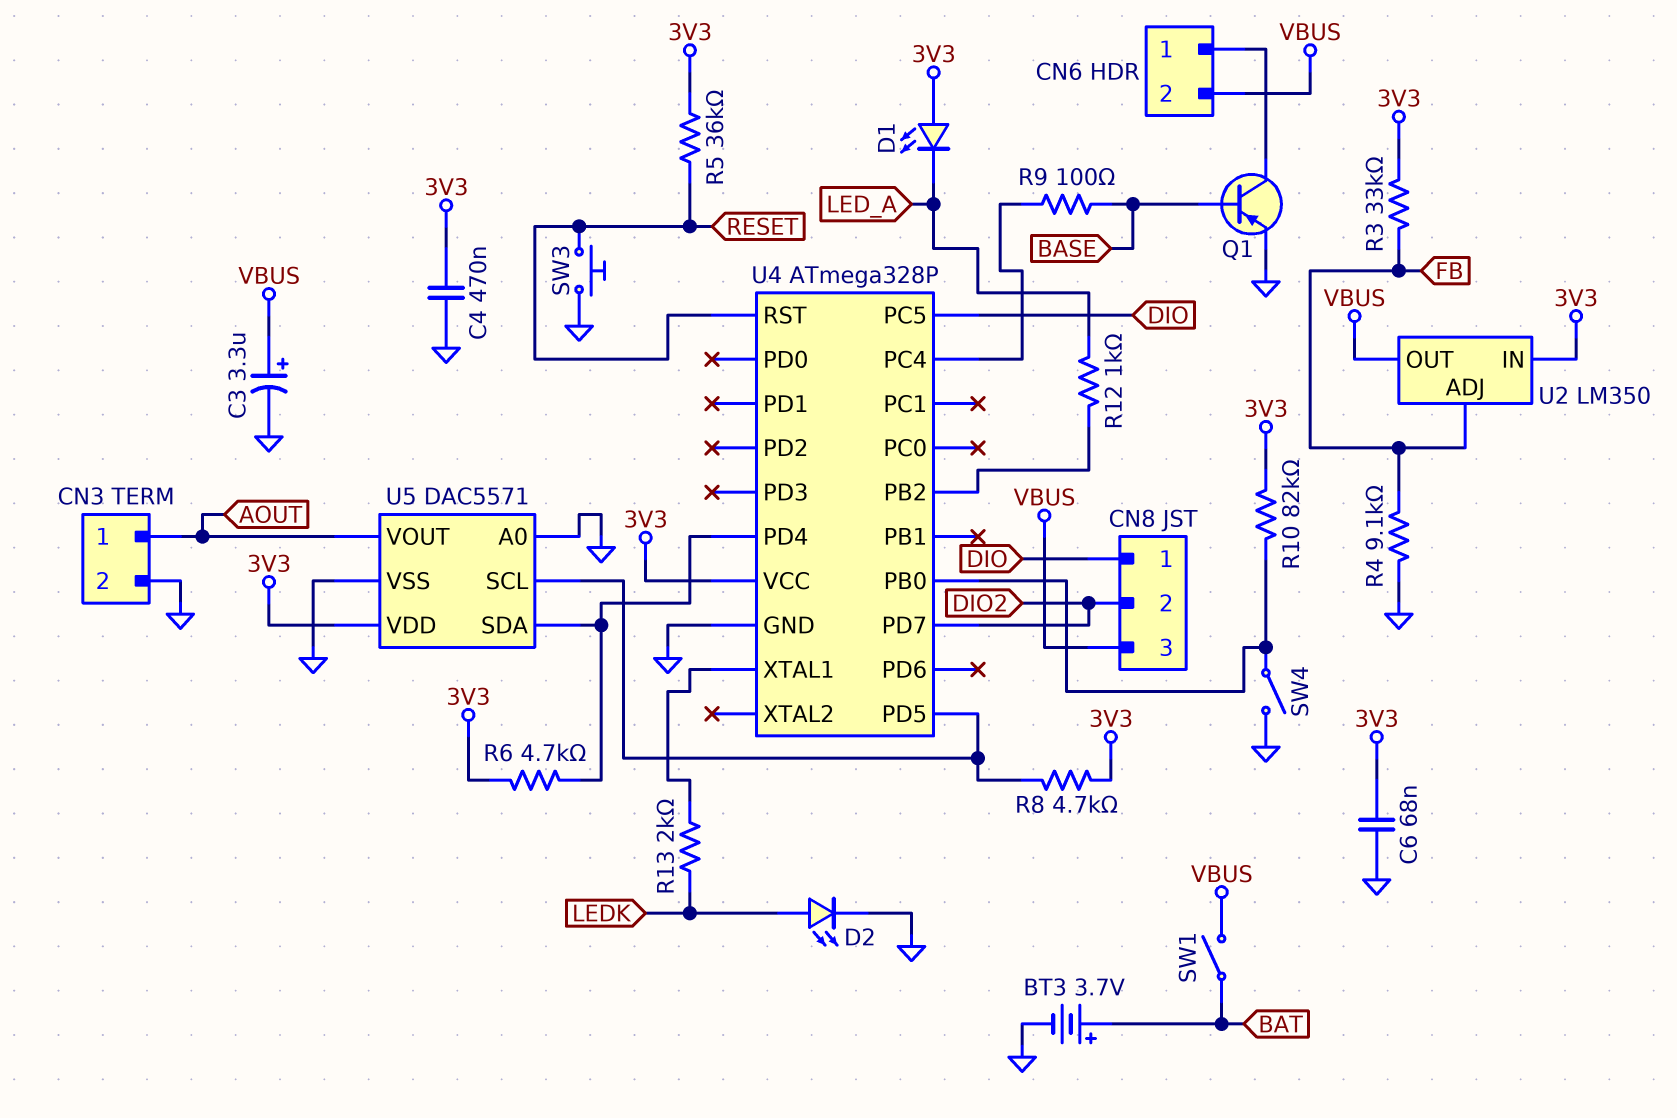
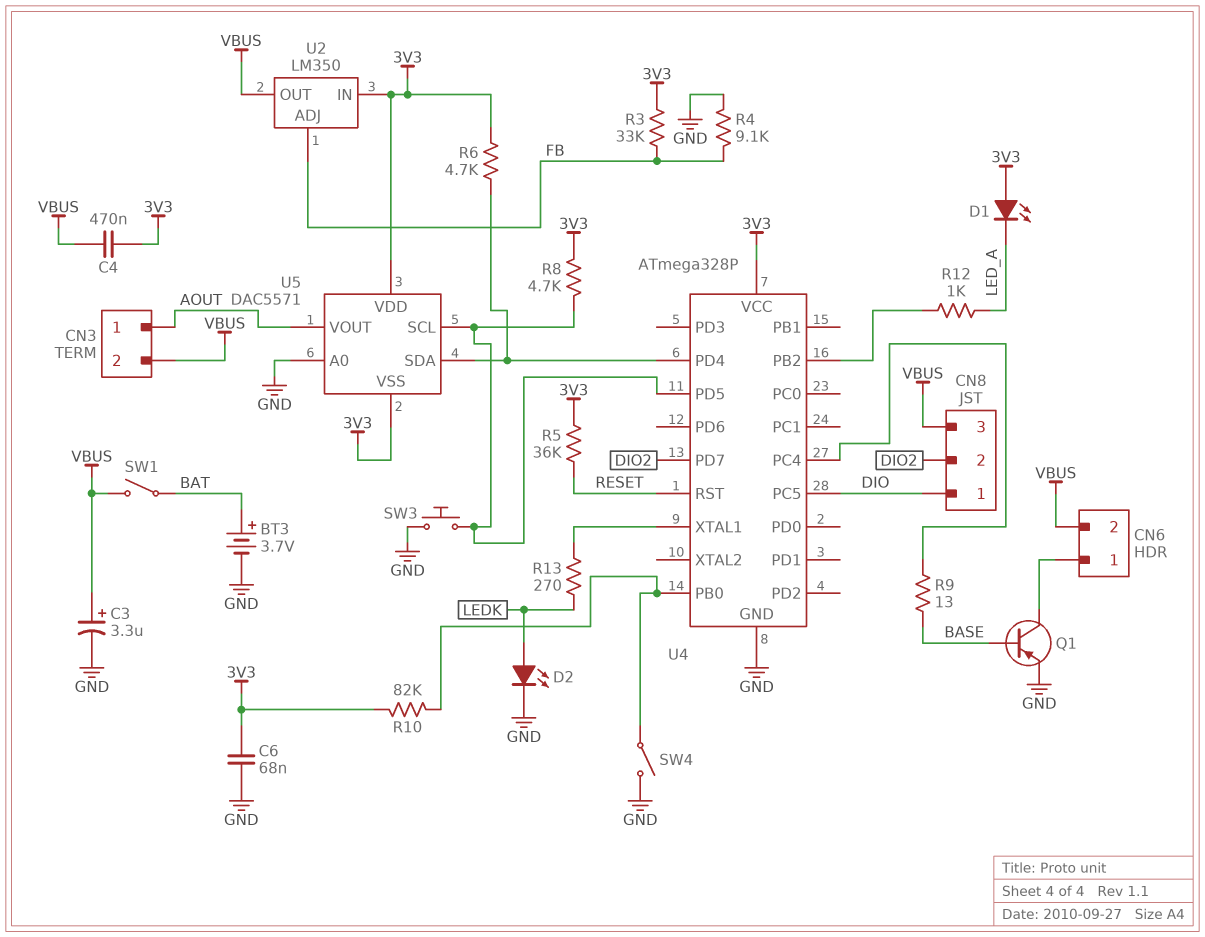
C4: 470nF (3V3, GND) -> 470nF (3V3, VBUS)
CN3 pin 2: GND -> VBUS
R9: 100 (BASE, U4/PC4) -> 13 (BASE, U4/PC4)
R13: 2k (LEDK, U4/XTAL1) -> 270 (LEDK, U4/XTAL1)
SW3: button (GND, RESET) -> button (GND, U4/PD5)
U5 pin VSS: GND -> 3V3

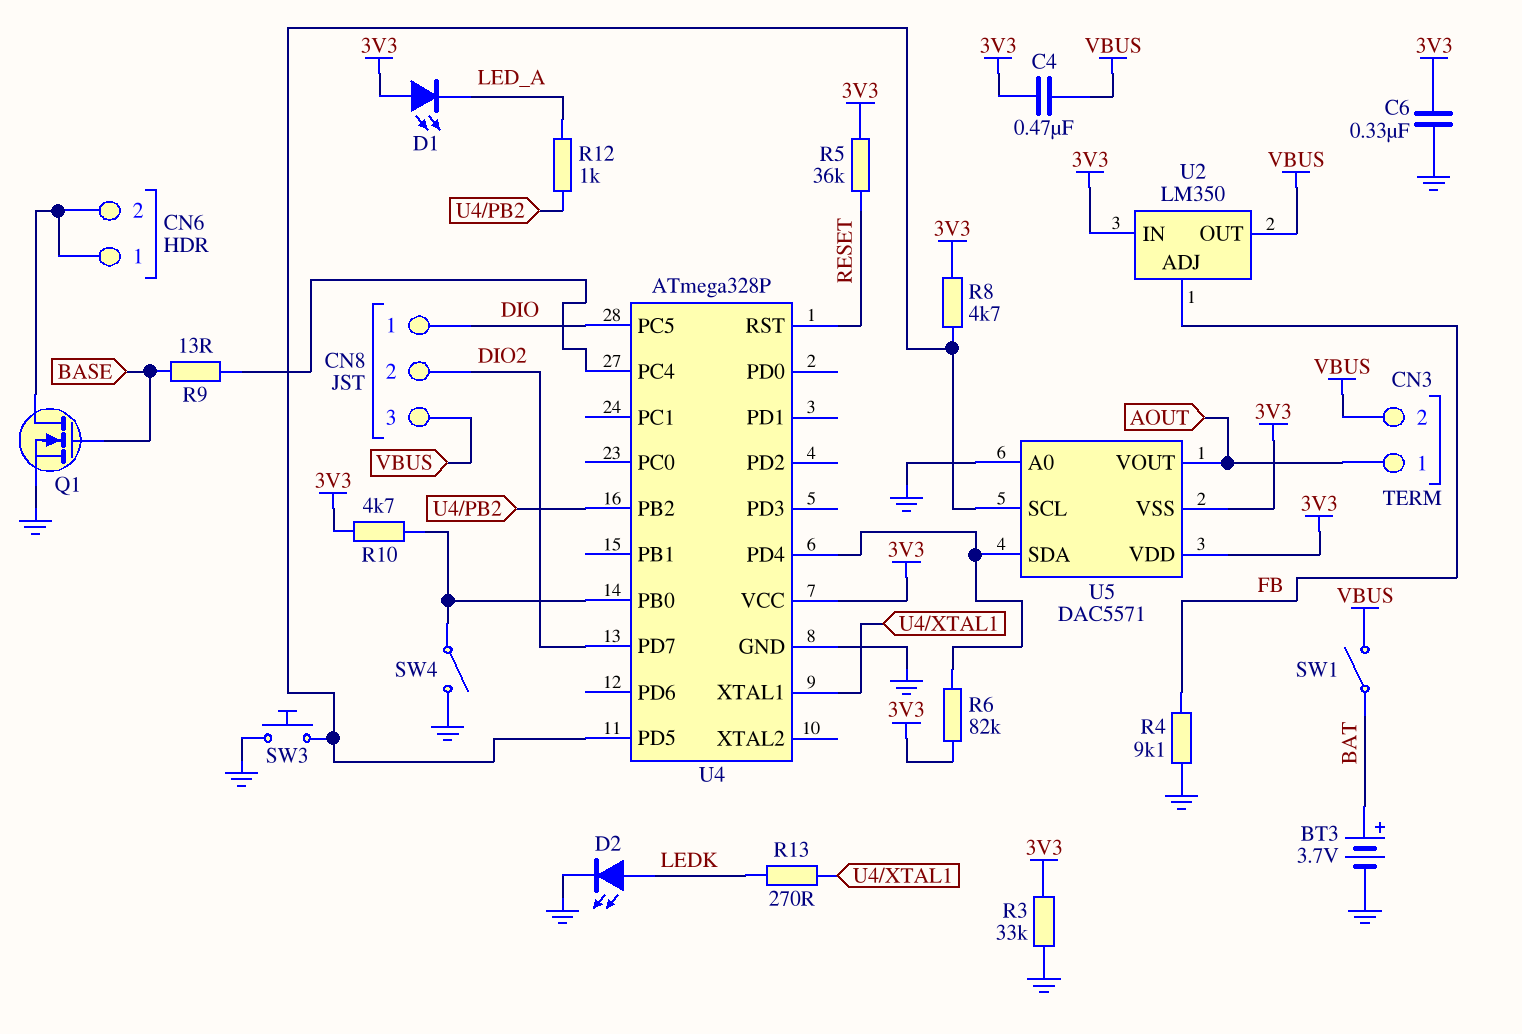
C3: 3.3uF (plus VBUS, minus GND) -> none
C6: 68nF (3V3, GND) -> 330nF (3V3, GND)
CN6 pin 2: VBUS -> CN6/1
Q1: PNP (B BASE, C CN6/1, E GND) -> NMOS (G BASE, D CN6/1, S GND)
R3: 33k (3V3, FB) -> 33k (3V3, GND)
R6: 4.7k (3V3, U4/PD4) -> 82k (3V3, U4/PD4)
R10: 82k (3V3, U4/PB0) -> 4.7k (3V3, U4/PB0)

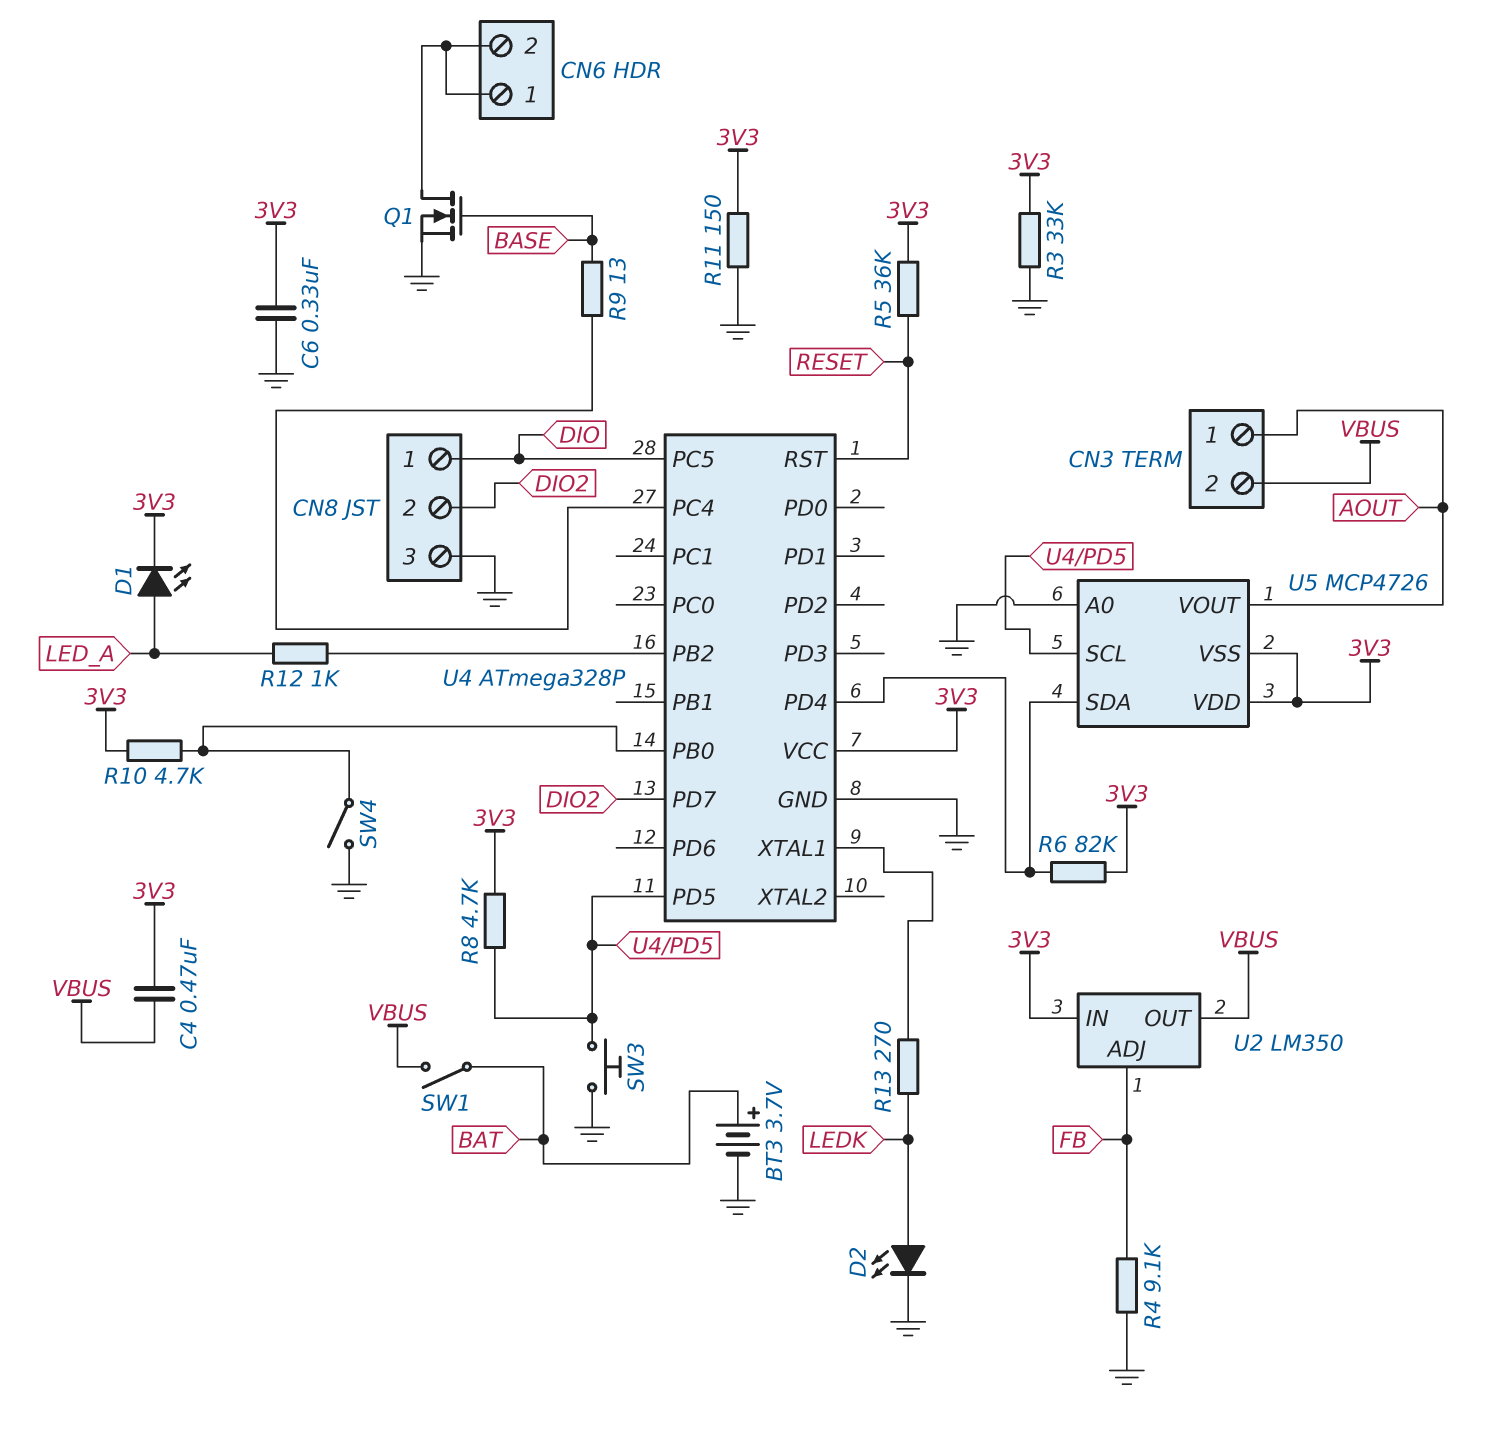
CN8 pin 3: VBUS -> GND
D1: LED (A 3V3, K LED_A) -> LED (A LED_A, K 3V3)
R11: none -> 150 (3V3, GND)
U5: DAC5571 -> MCP4726

